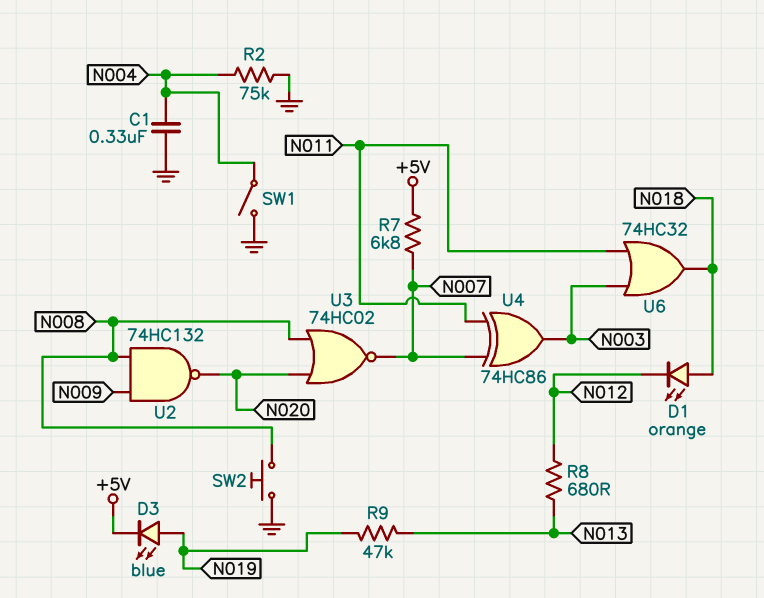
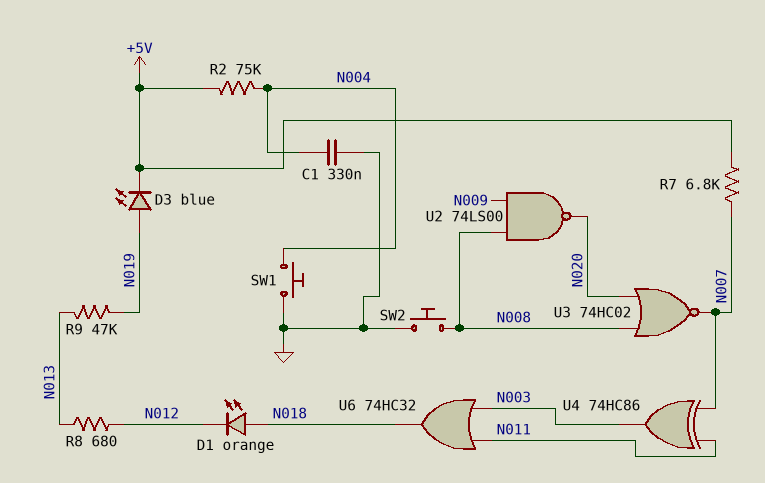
R2: 75k (GND, N004) -> 75k (+5V, N004)
SW1: switch (GND, N004) -> button (GND, N004)
U2: NAND 74HC132 (in N008, in N009, out N020) -> NAND 74LS00 (in N008, in N009, out N020)

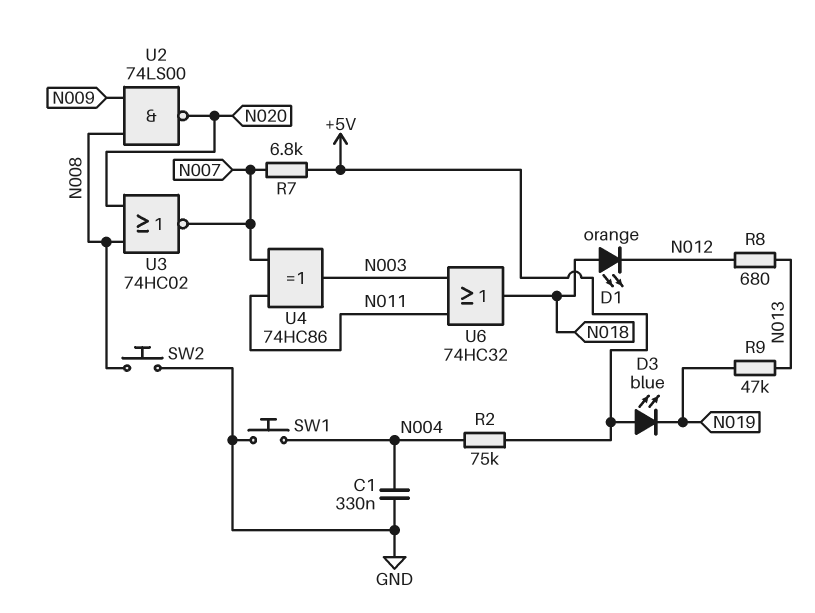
D3: LED blue (A N019, K +5V) -> LED blue (A +5V, K N019)

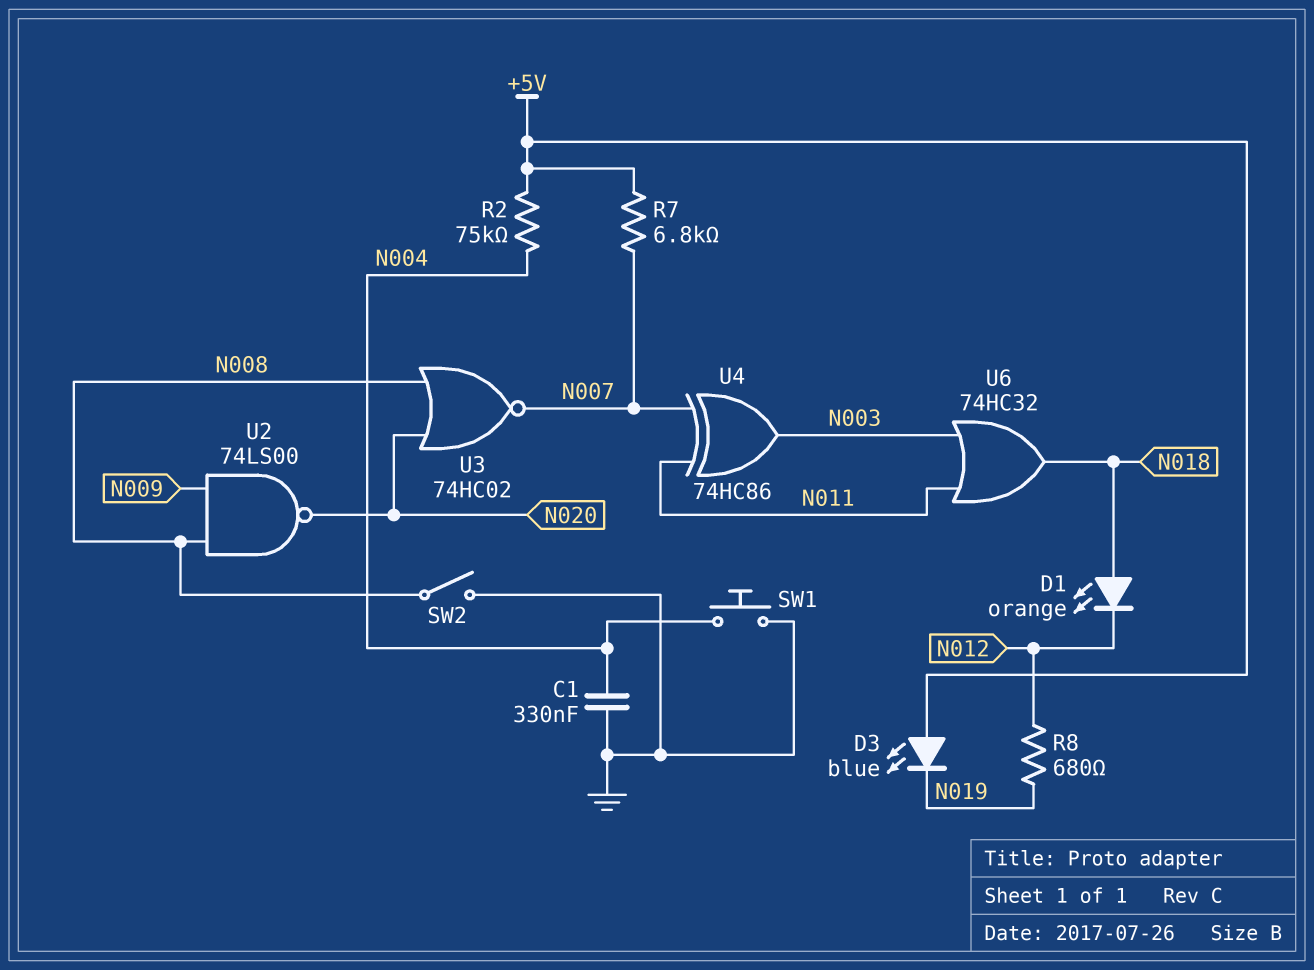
R8: 680 (N012, N013) -> 680 (N012, N019)
R9: 47k (N013, N019) -> none
SW2: button (GND, N008) -> switch (GND, N008)

